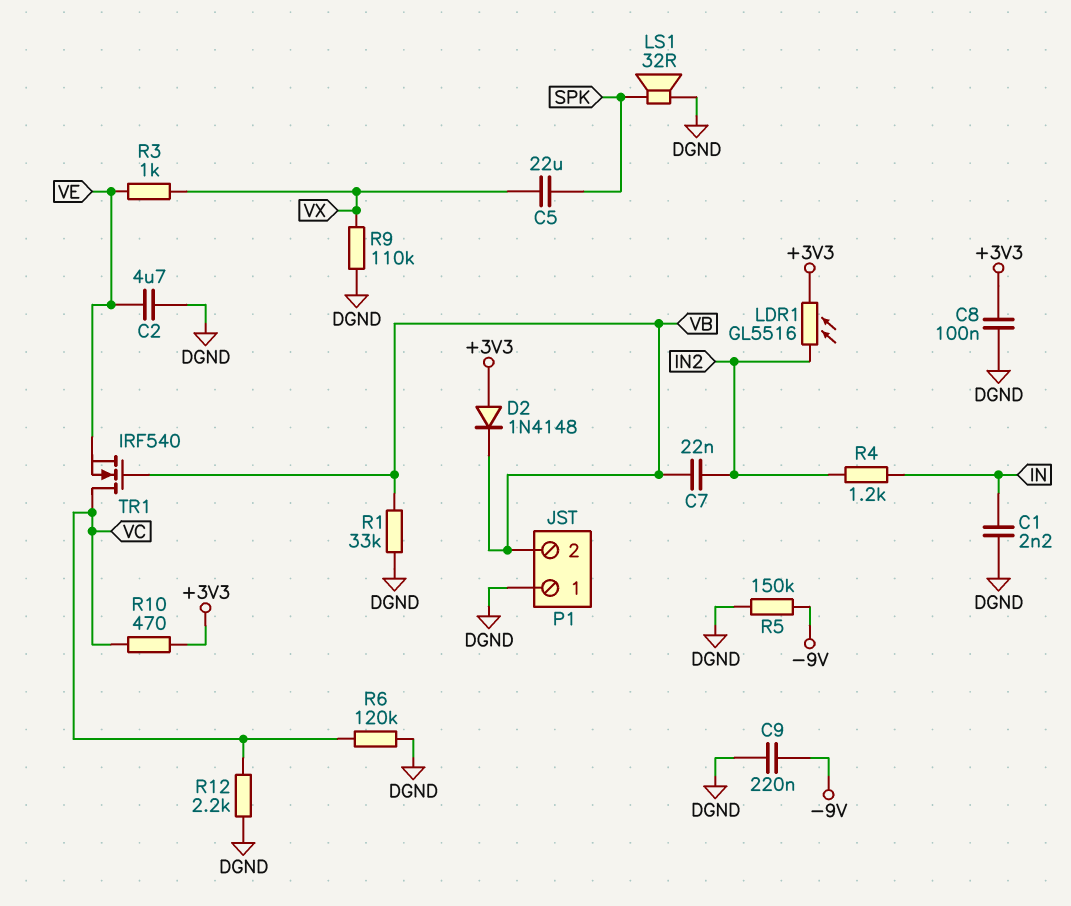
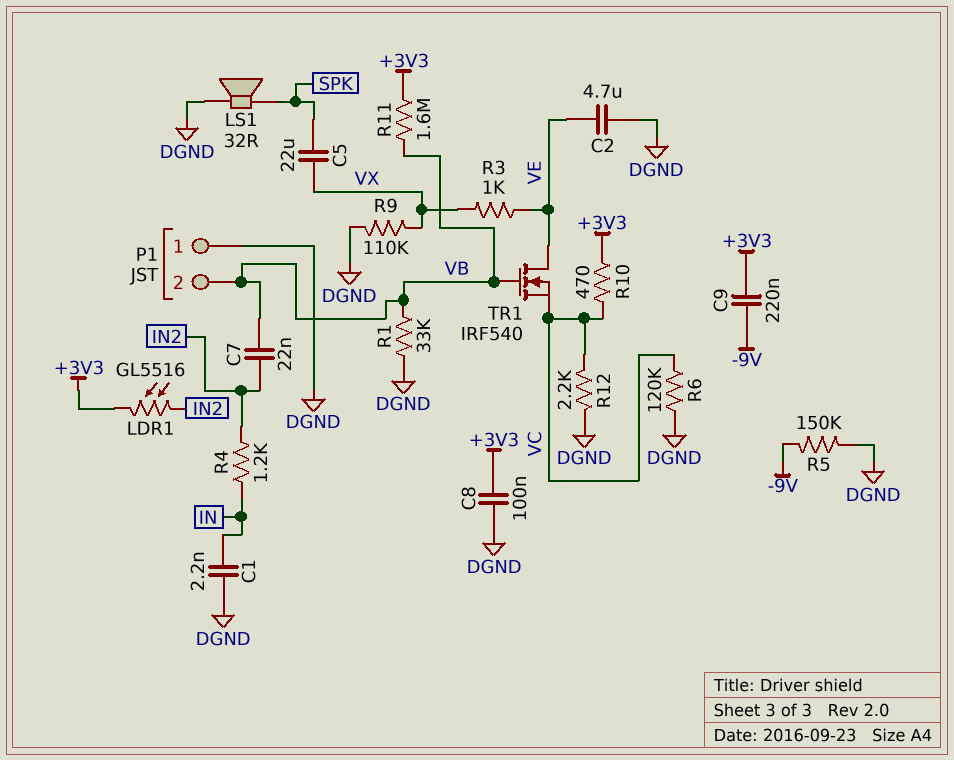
C9: 220nF (-9V, DGND) -> 220nF (+3V3, -9V)
D2: diode 1N4148 (A +3V3, K VB) -> none
R11: none -> 1.6M (+3V3, VB)
TR1: NMOS IRF540 (G VB, D VC, S VE) -> NMOS IRF540 (G VB, D VE, S VC)

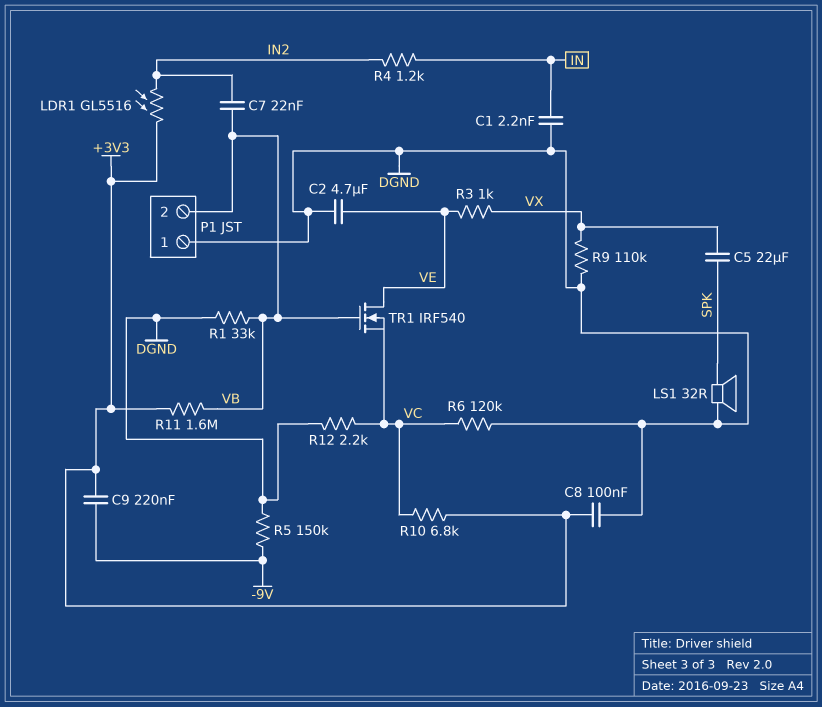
R10: 470 (+3V3, VC) -> 6.8k (+3V3, VC)

